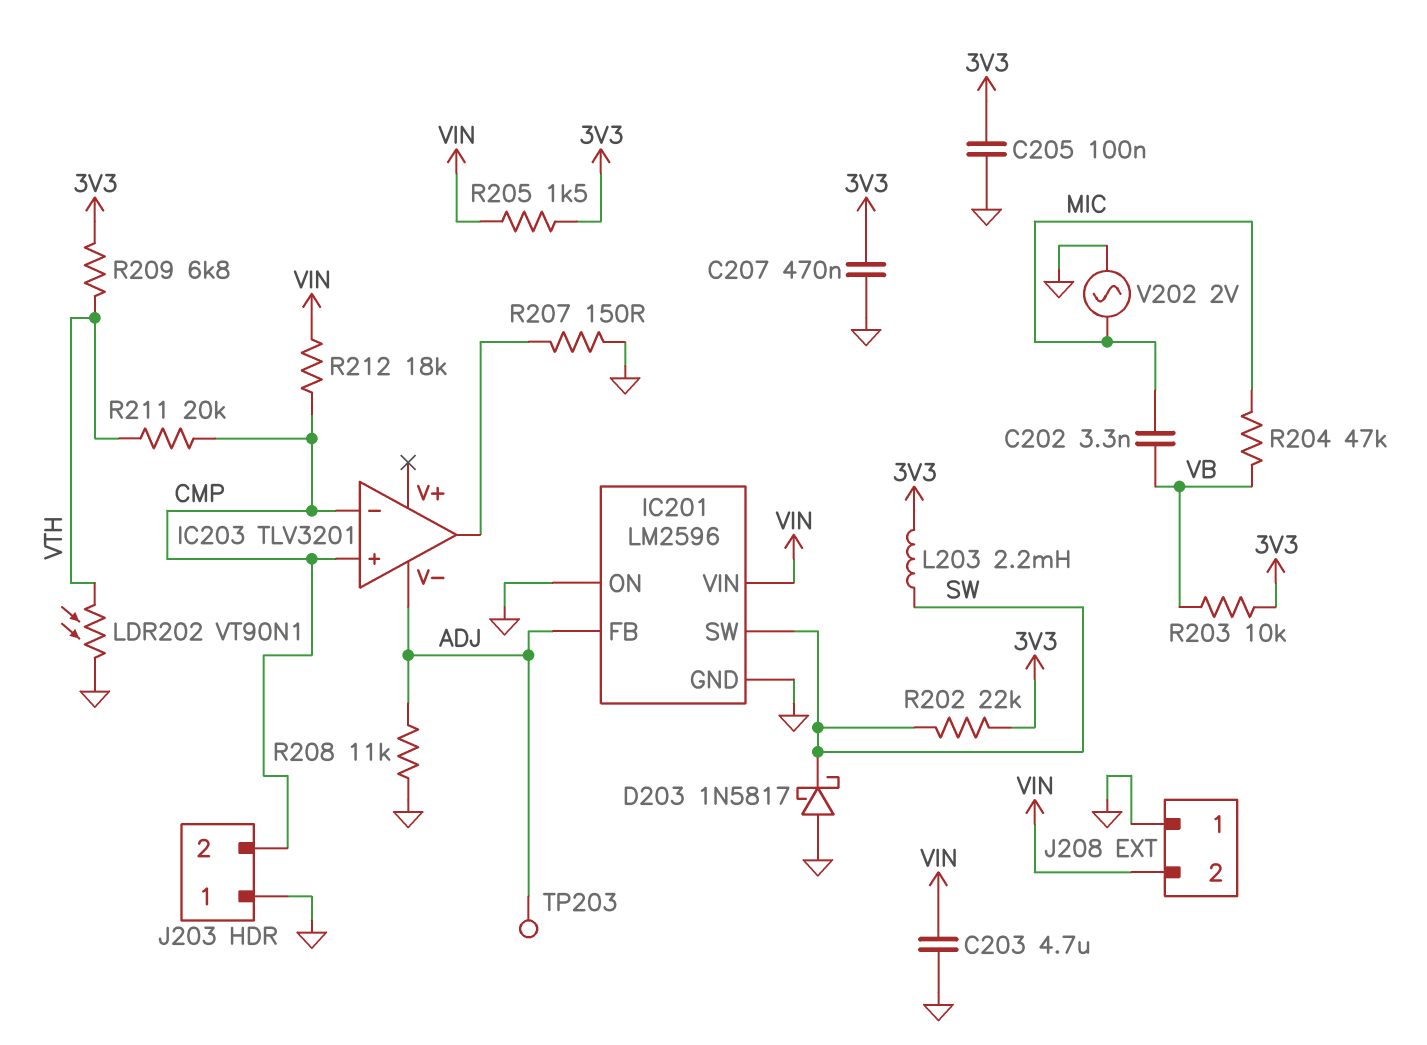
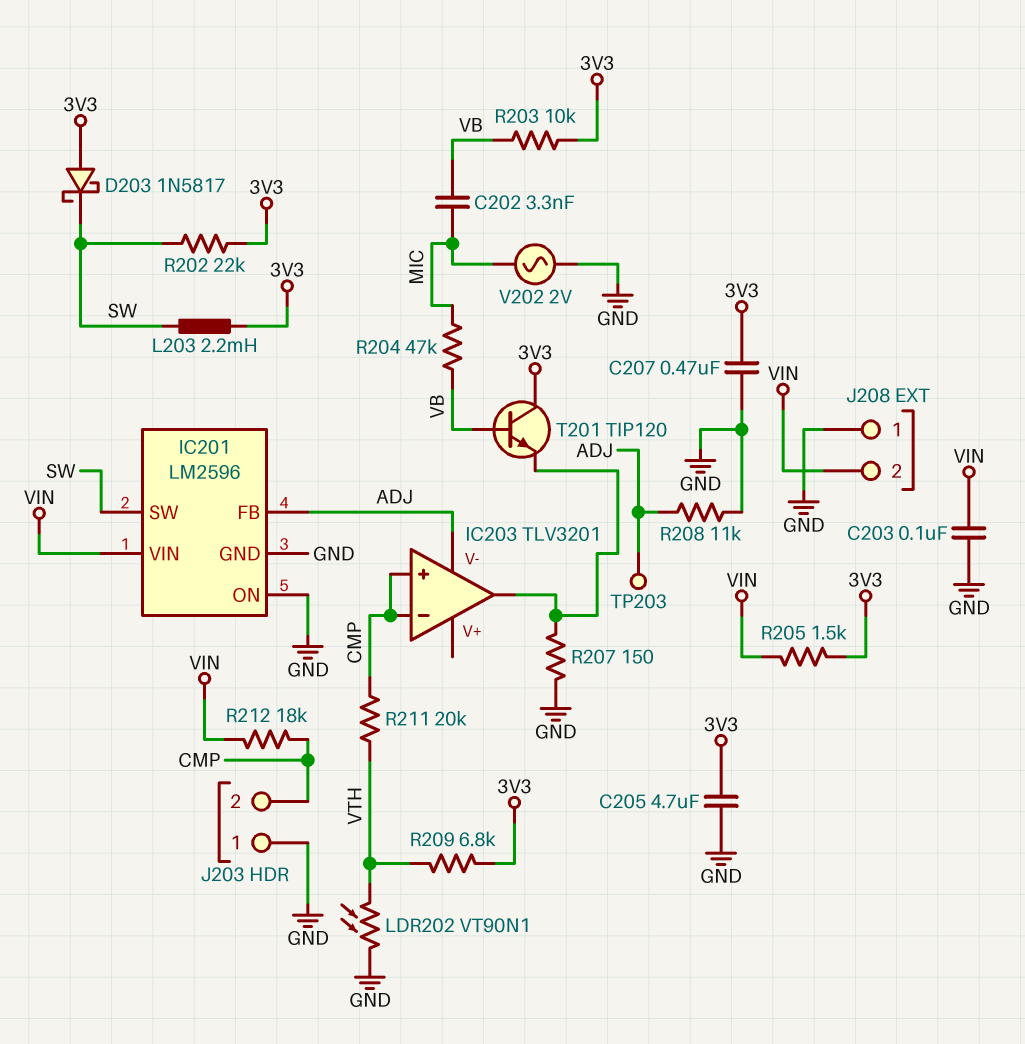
C203: 4.7uF (GND, VIN) -> 100nF (GND, VIN)
C205: 100nF (3V3, GND) -> 4.7uF (3V3, GND)
D203: schottky 1N5817 (A GND, K SW) -> schottky 1N5817 (A 3V3, K SW)
T201: none -> NPN TIP120 (B VB, C 3V3, E IC203/out)

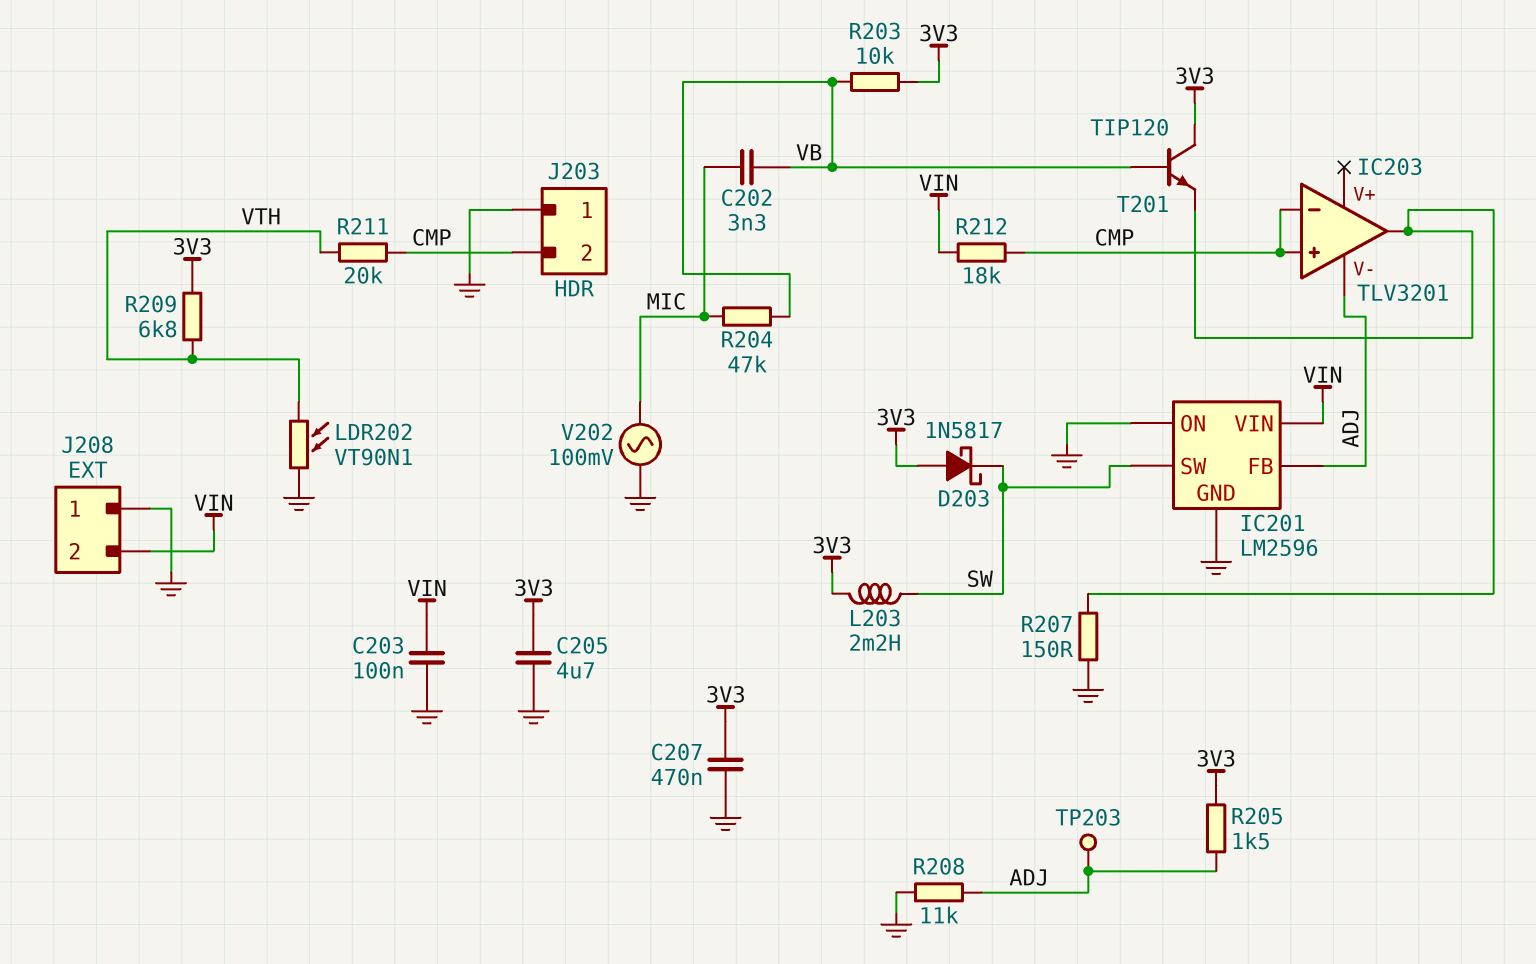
R202: 22k (3V3, SW) -> none
R205: 1.5k (3V3, VIN) -> 1.5k (3V3, ADJ)
V202: AC 2V (GND, MIC) -> AC 100mV (GND, MIC)

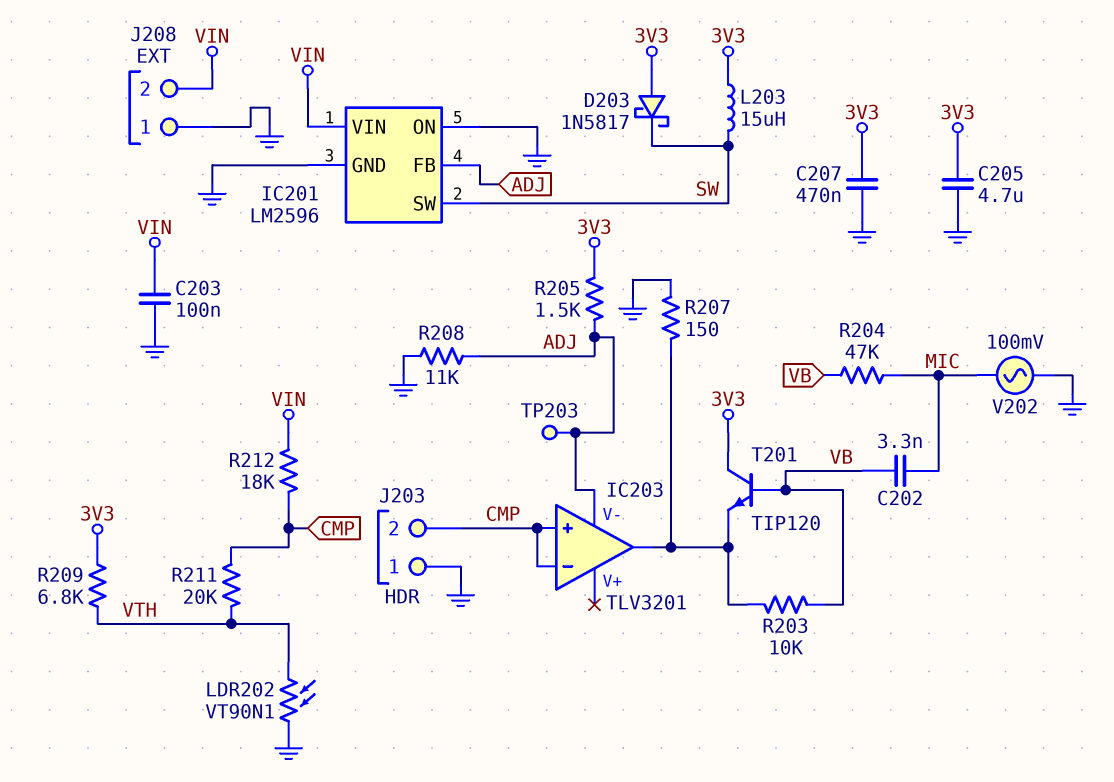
L203: 2.2mH (3V3, SW) -> 15uH (3V3, SW)
R203: 10k (3V3, VB) -> 10k (IC203/out, VB)

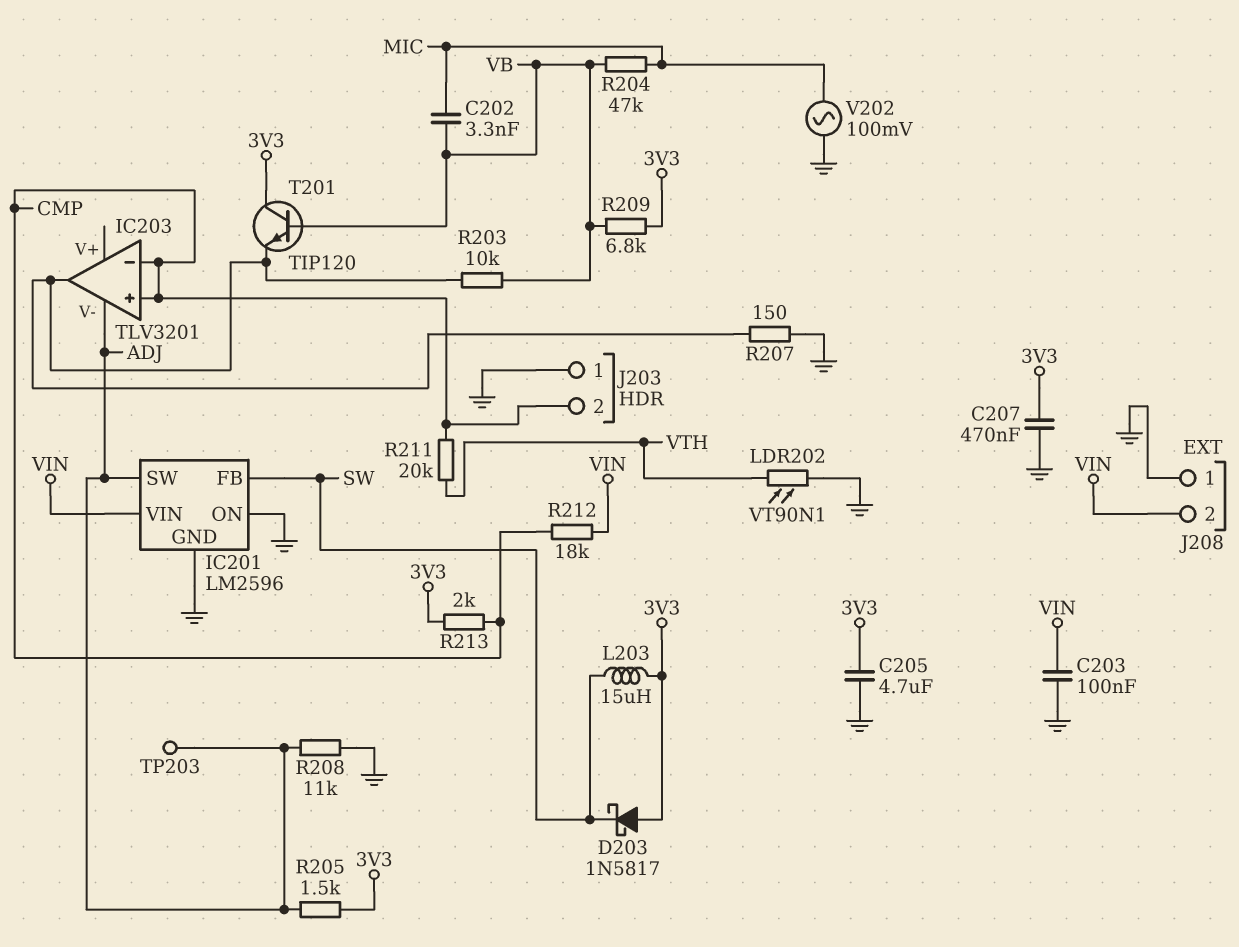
IC201 pin FB: ADJ -> SW
IC201 pin SW: SW -> ADJ
R209: 6.8k (3V3, VTH) -> 6.8k (3V3, VB)
R213: none -> 2k (3V3, CMP)

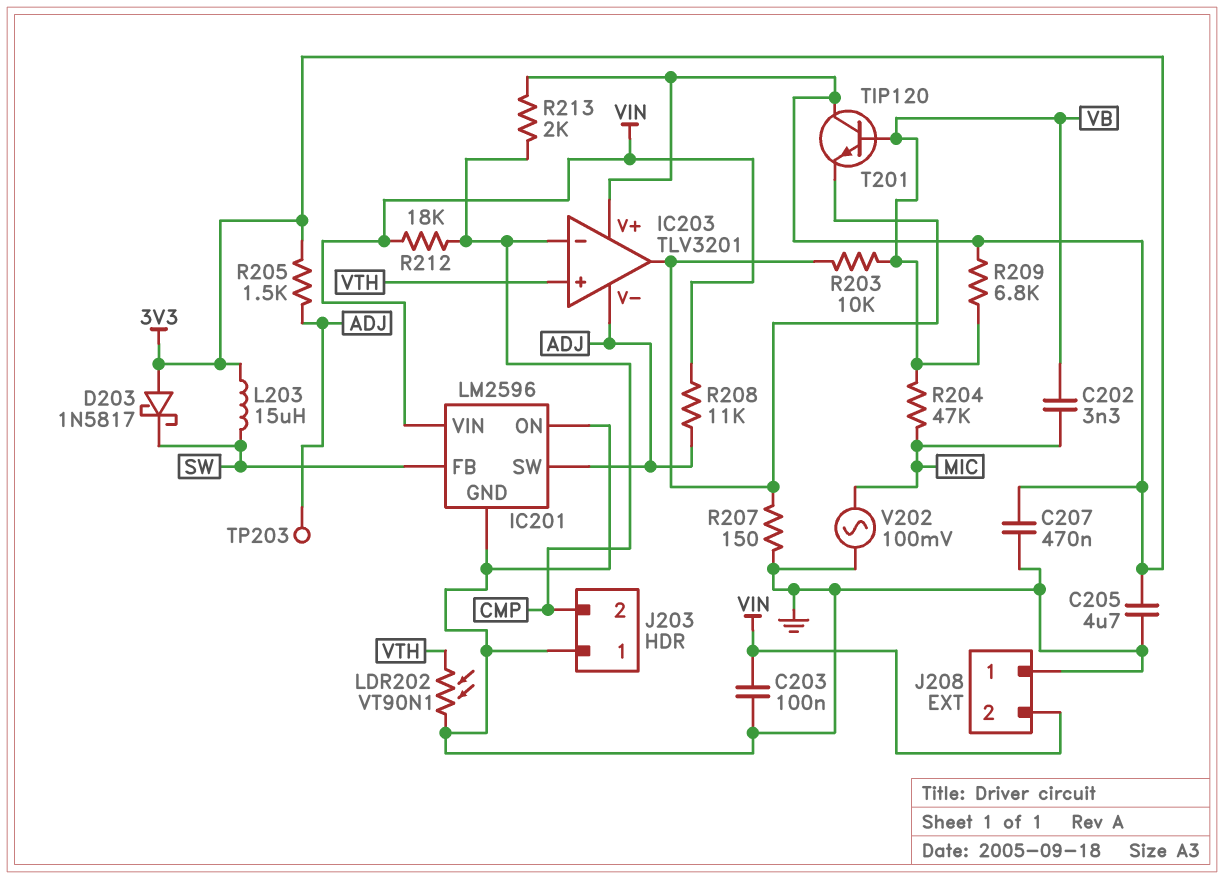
IC203 pin V+: none -> 3V3
IC203 pin in+: CMP -> VTH
R208: 11k (ADJ, GND) -> 11k (ADJ, VIN)
R211: 20k (CMP, VTH) -> none

